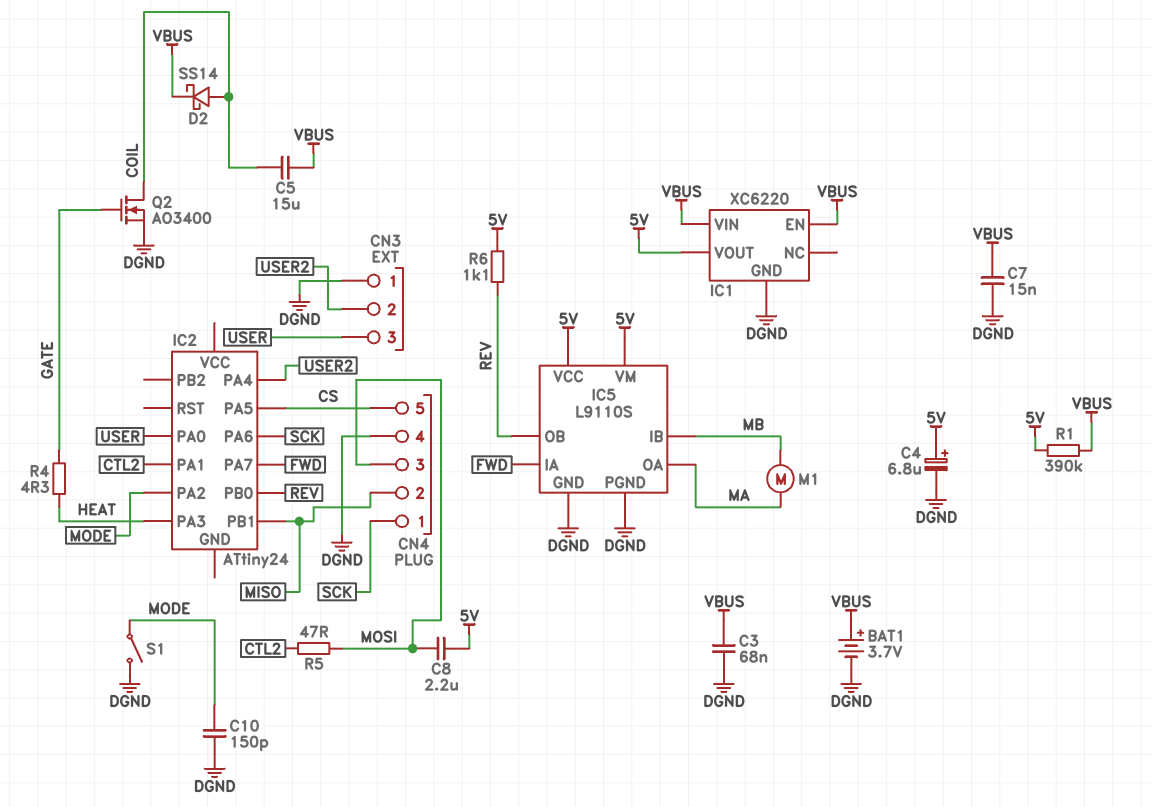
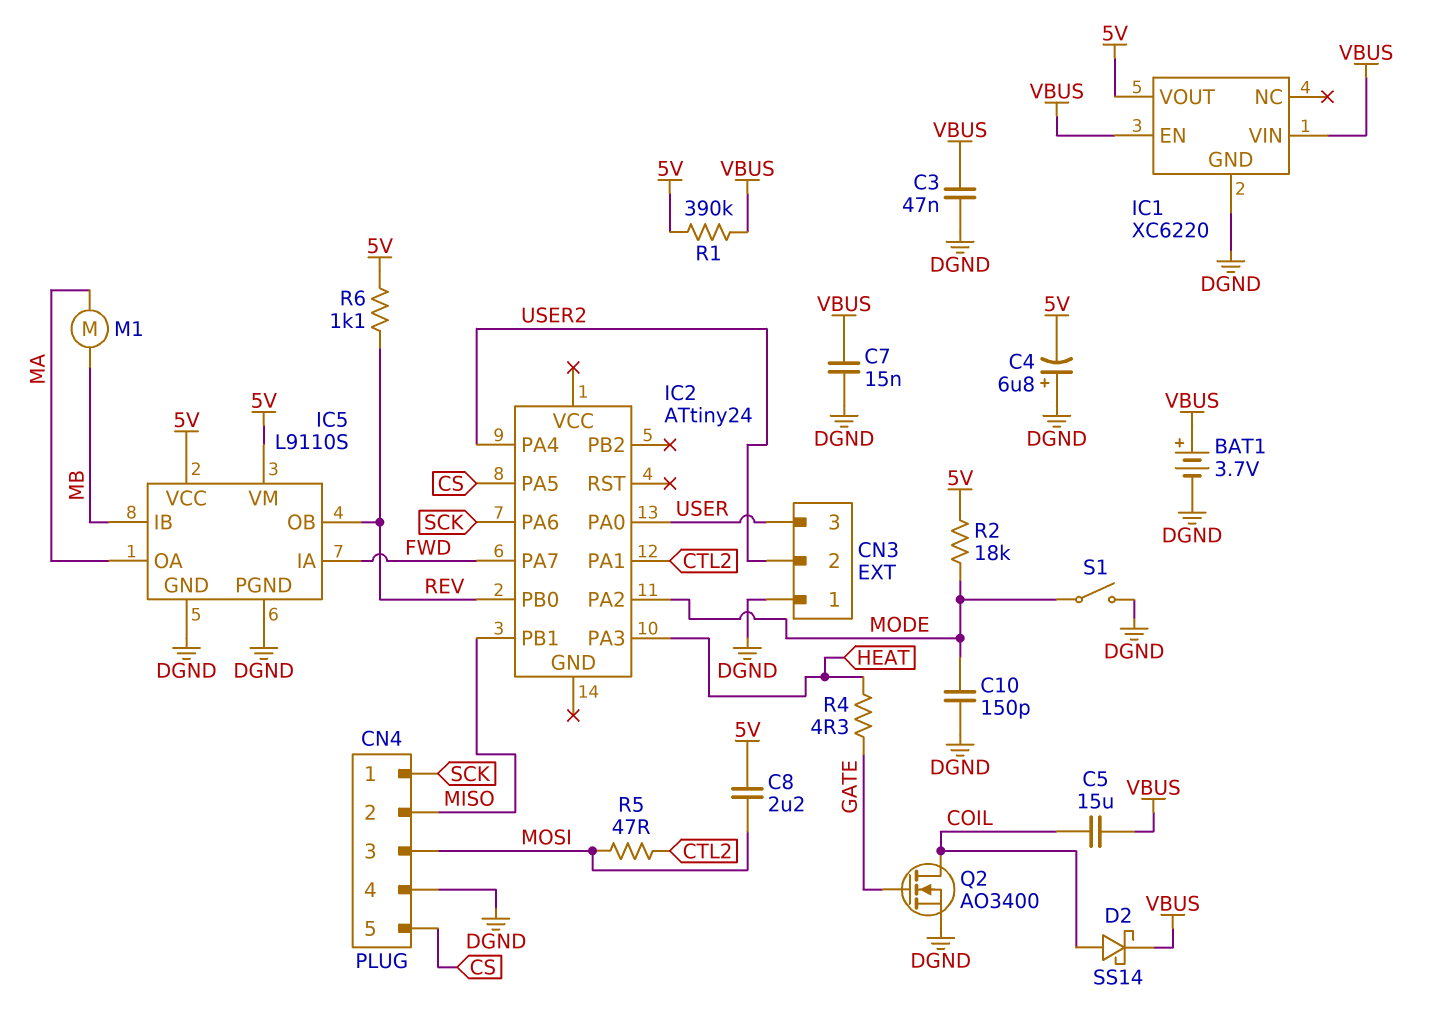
C3: 68nF (DGND, VBUS) -> 47nF (DGND, VBUS)
C4: 6.8uF (plus 5V, minus DGND) -> 6.8uF (plus DGND, minus 5V)
R2: none -> 18k (5V, MODE)

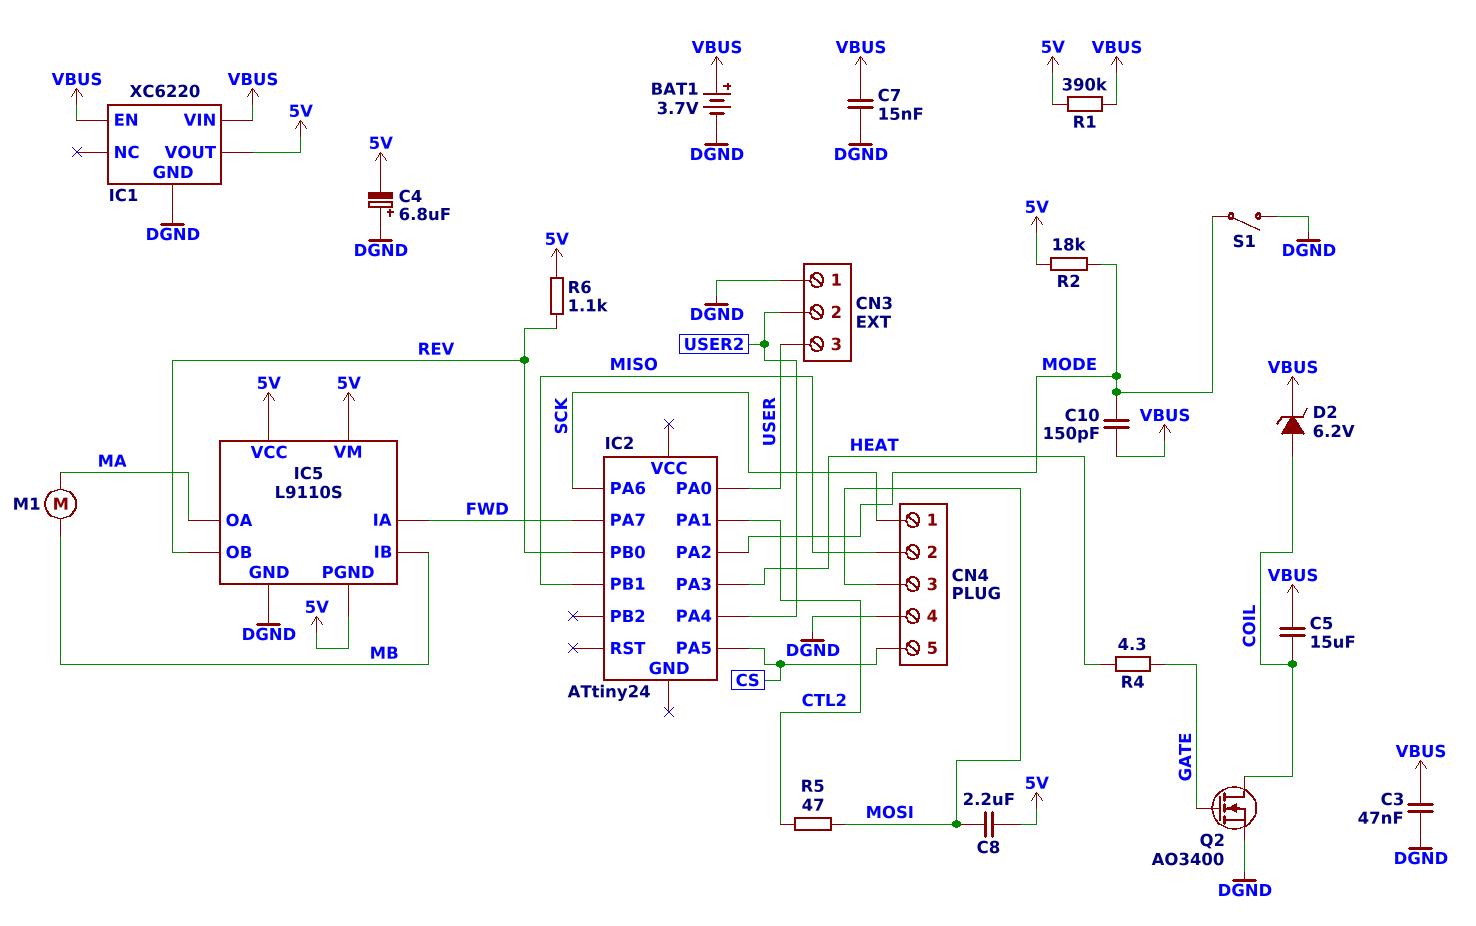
C10: 150pF (DGND, MODE) -> 150pF (MODE, VBUS)
D2: schottky SS14 (A COIL, K VBUS) -> zener 6.2V (A COIL, K VBUS)
IC5 pin PGND: DGND -> 5V

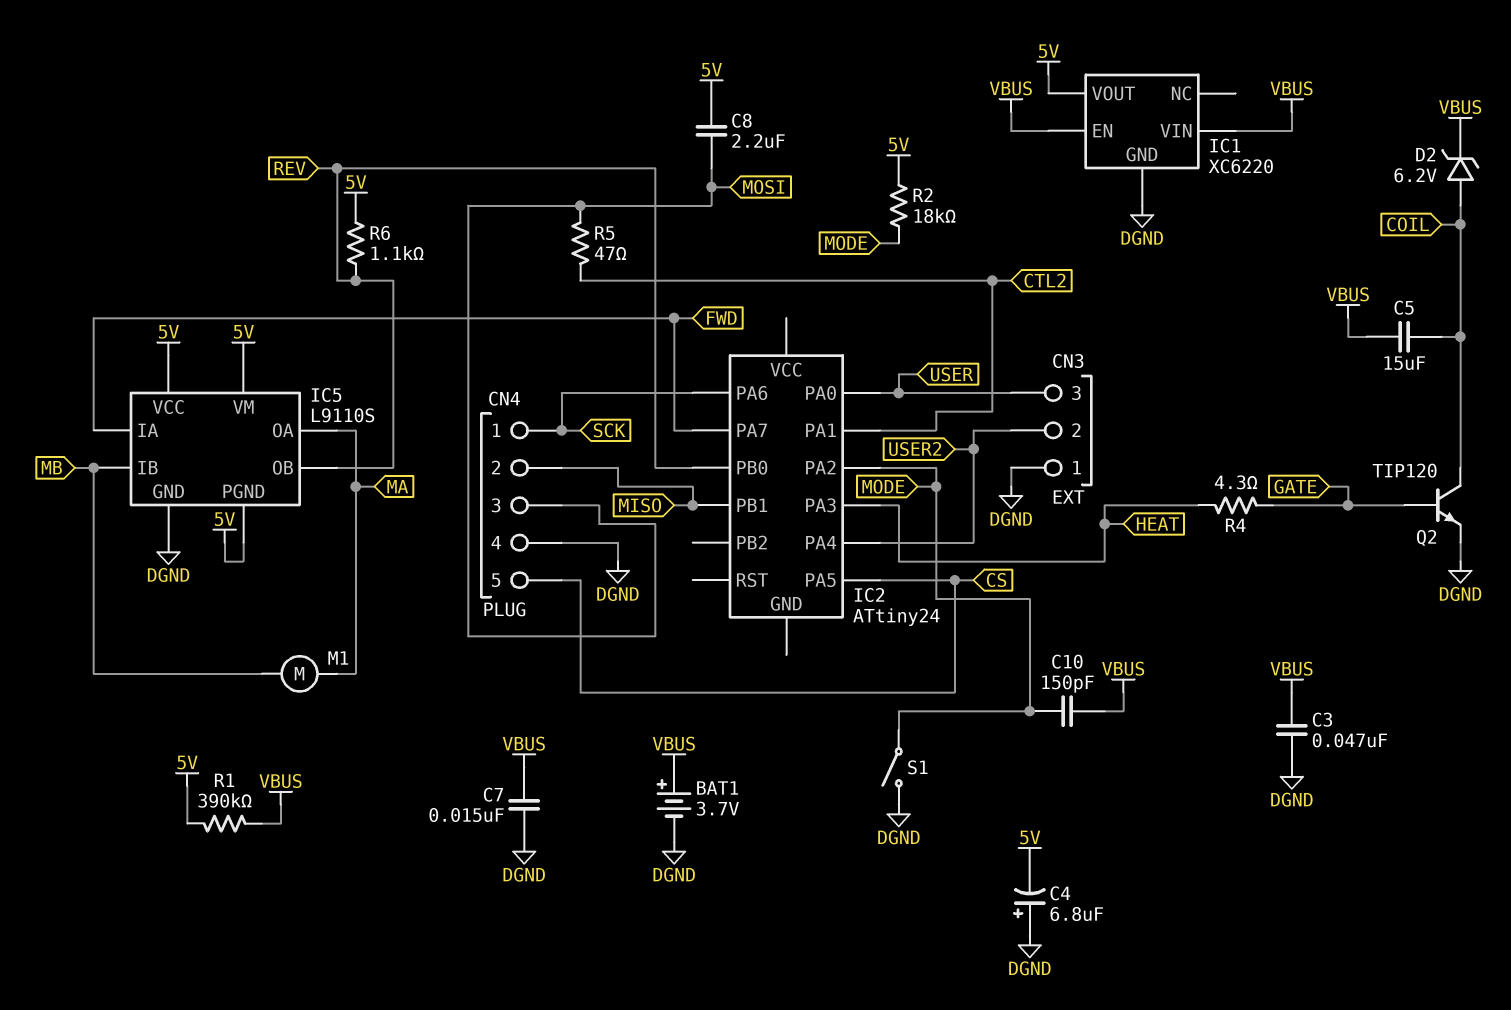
Q2: NMOS AO3400 (G GATE, D COIL, S DGND) -> NPN TIP120 (B GATE, C COIL, E DGND)

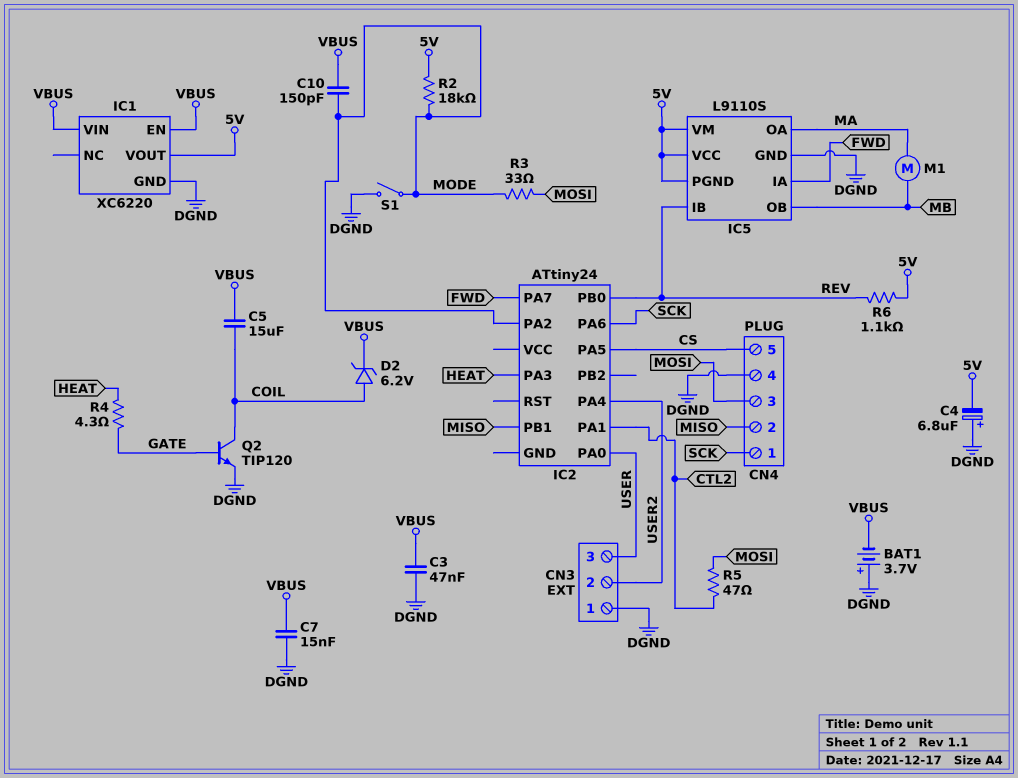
BAT1: 3.7V (plus VBUS, minus DGND) -> 3.7V (plus DGND, minus VBUS)
C8: 2.2uF (5V, MOSI) -> none
IC5 pin IB: MB -> REV
IC5 pin OB: REV -> MB
R1: 390k (5V, VBUS) -> none
R3: none -> 33 (MODE, MOSI)

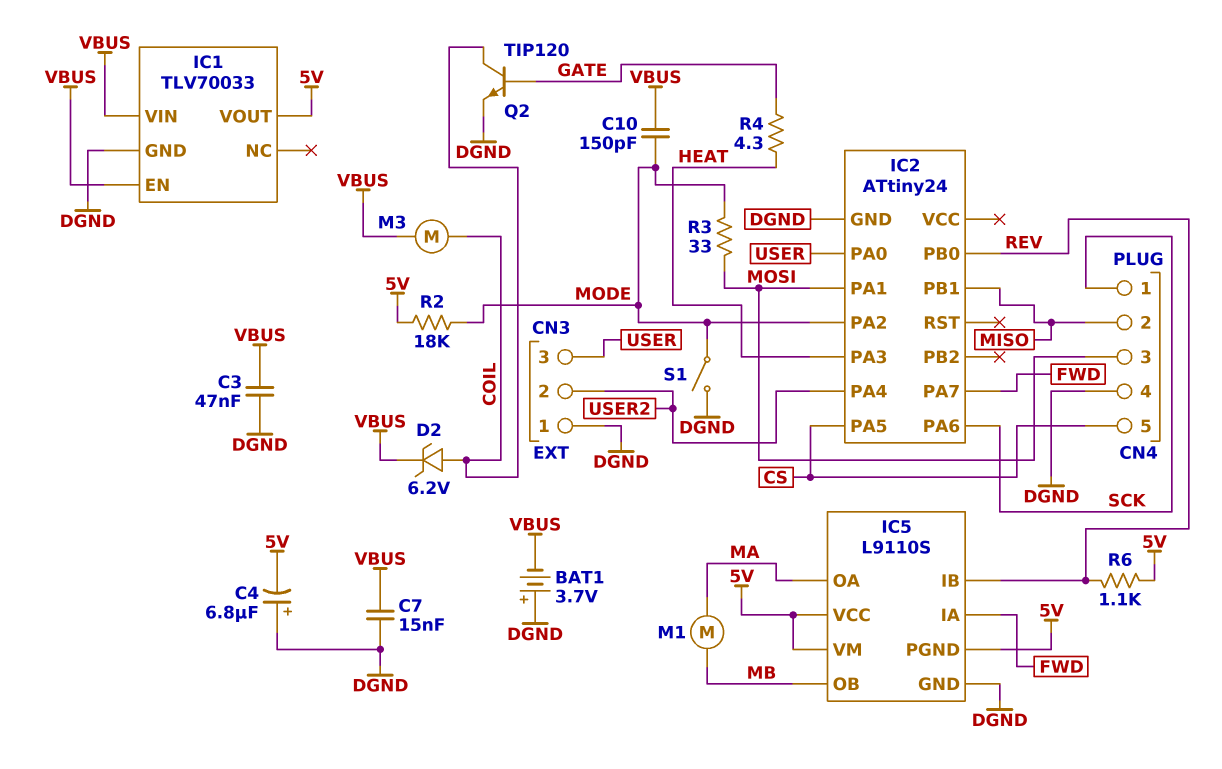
C5: 15uF (COIL, VBUS) -> none
IC1: XC6220 -> TLV70033
IC2 pin GND: none -> DGND
IC2 pin PA1: CTL2 -> MOSI
M3: none -> motor (COIL, VBUS)
R5: 47 (CTL2, MOSI) -> none

